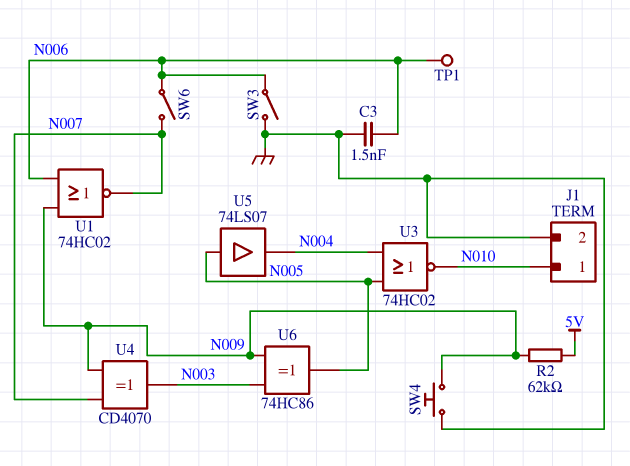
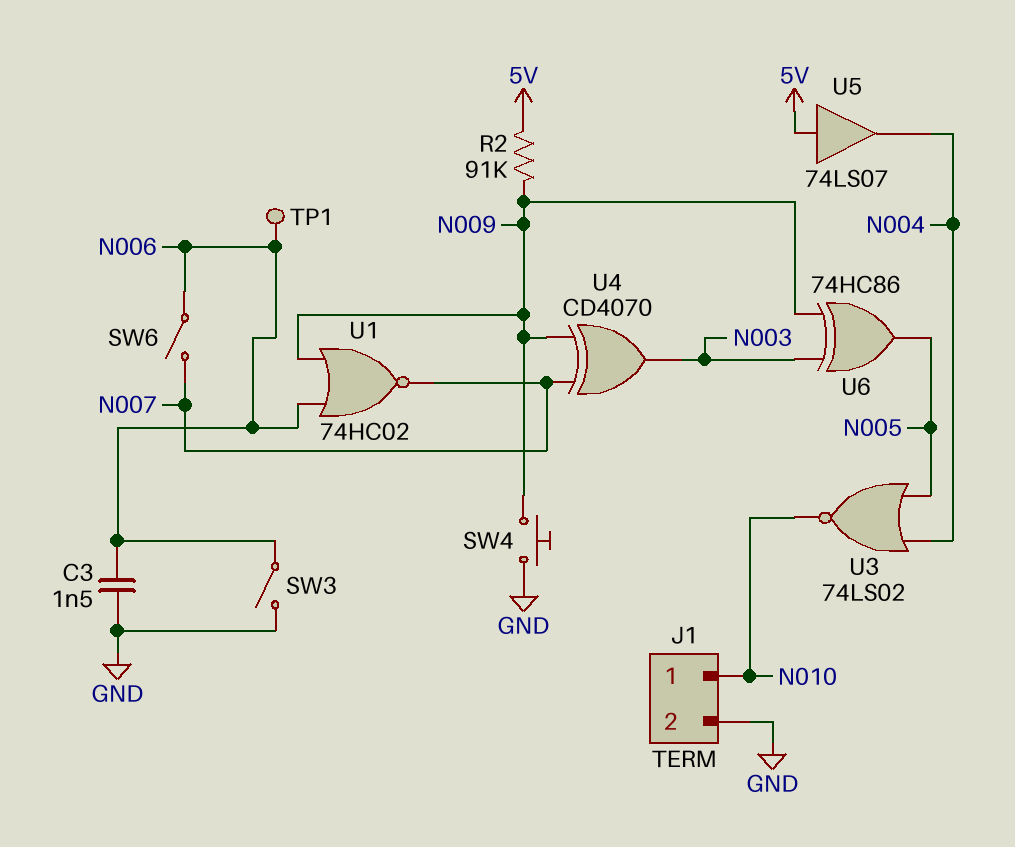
R2: 62k (5V, N009) -> 91k (5V, N009)
U3: NOR 74HC02 (in N004, in N005, out N010) -> NOR 74LS02 (in N004, in N005, out N010)
U5: buffer 74LS07 (in N005, out N004) -> buffer 74LS07 (in 5V, out N004)

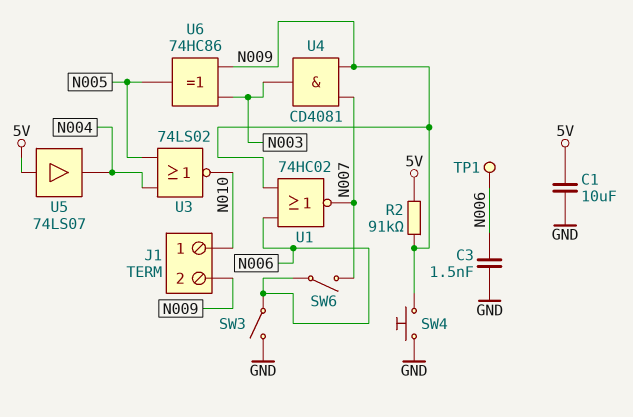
C1: none -> 10uF (5V, GND)
J1 pin 2: GND -> N009
U4: XOR CD4070 (in N007, in N009, out N003) -> AND CD4081 (in N007, in N009, out N003)

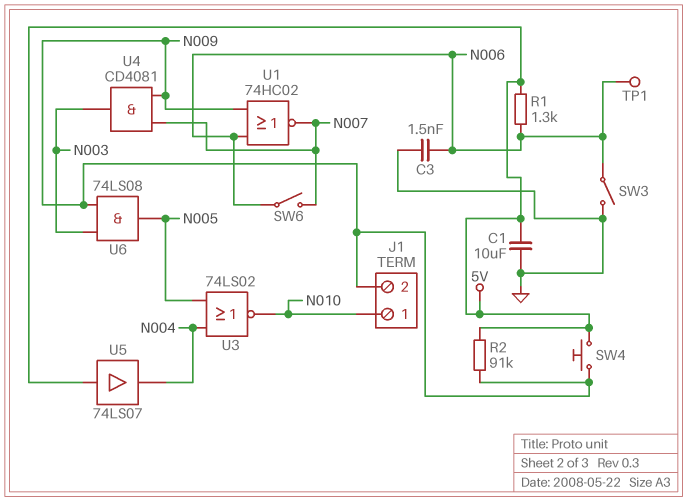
R1: none -> 1.3k (5V, N006)
SW4: button (GND, N009) -> button (5V, N009)
U6: XOR 74HC86 (in N003, in N009, out N005) -> AND 74LS08 (in N003, in N009, out N005)

